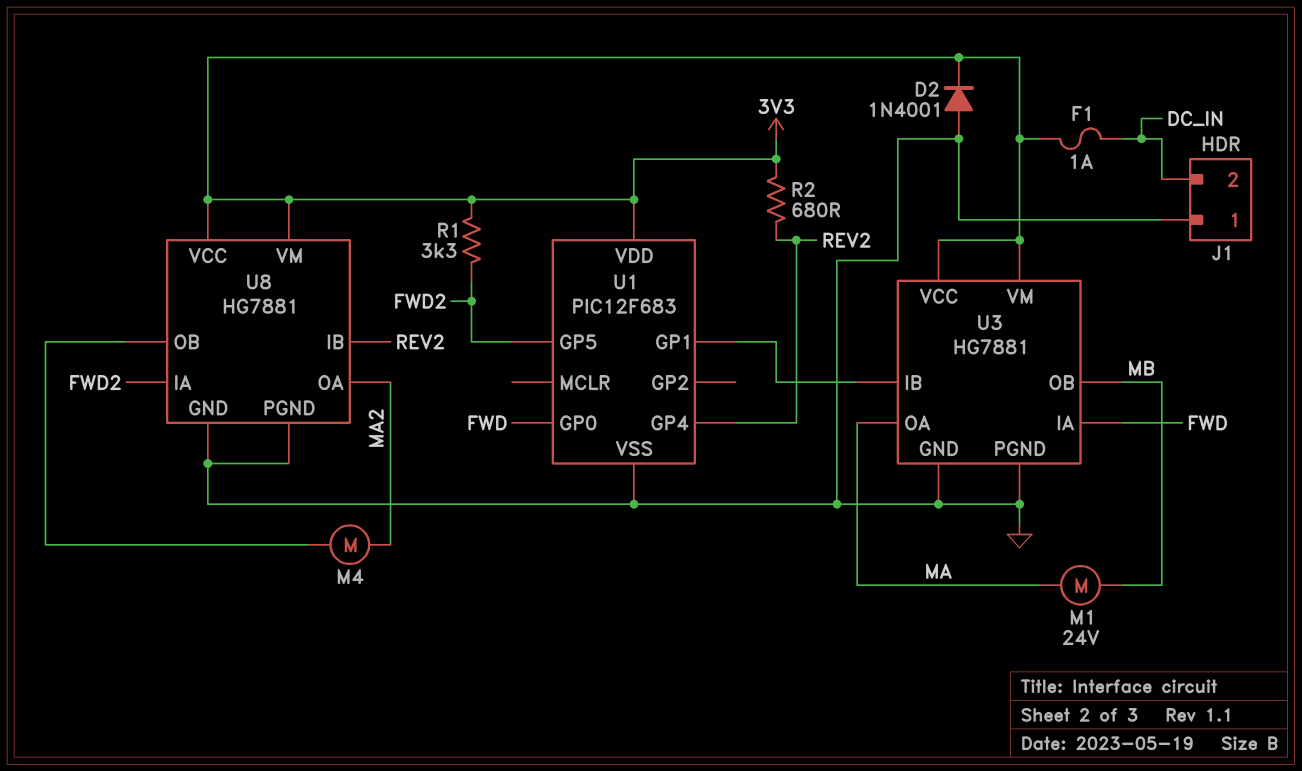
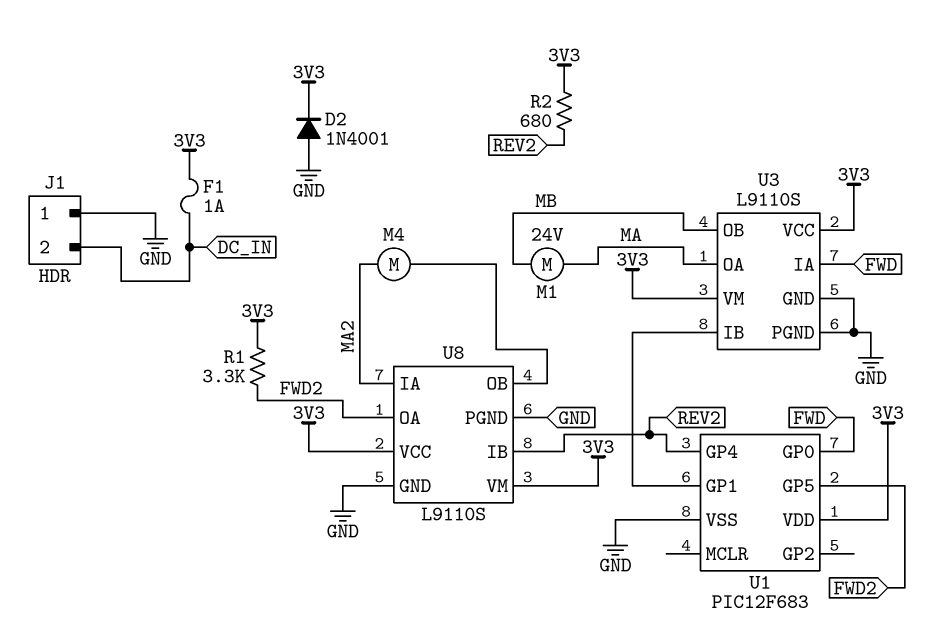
U3: HG7881 -> L9110S
U8: HG7881 -> L9110S
U8 pin IA: FWD2 -> MA2
U8 pin OA: MA2 -> FWD2

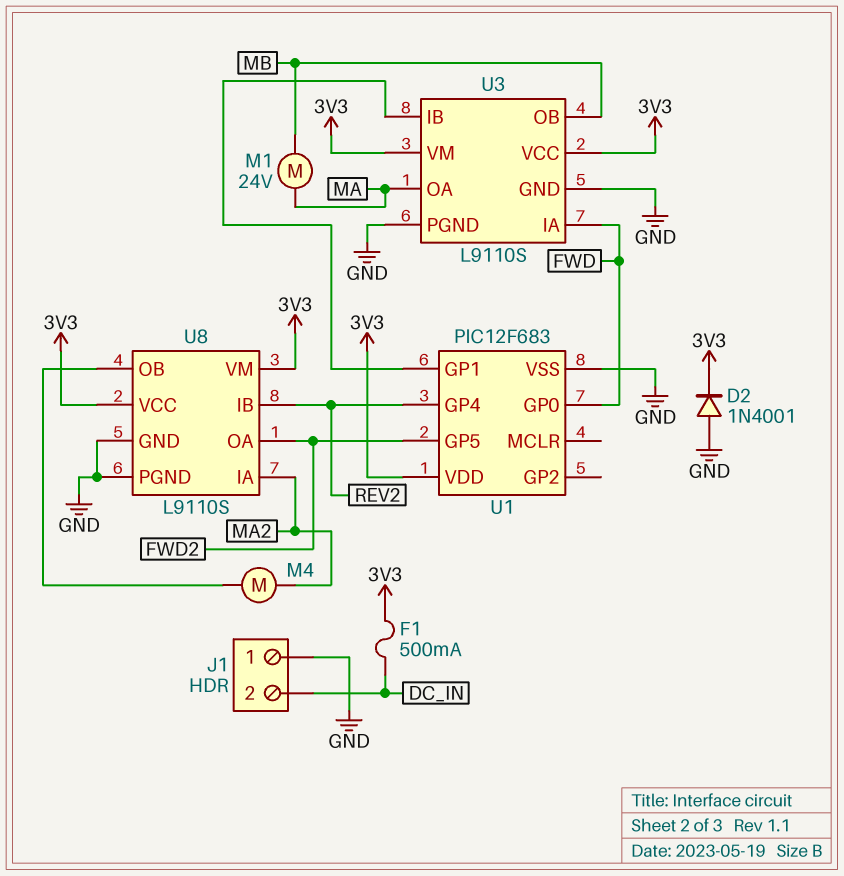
F1: 1A (3V3, DC_IN) -> 500mA (3V3, DC_IN)
R1: 3.3k (3V3, FWD2) -> none
R2: 680 (3V3, REV2) -> none

